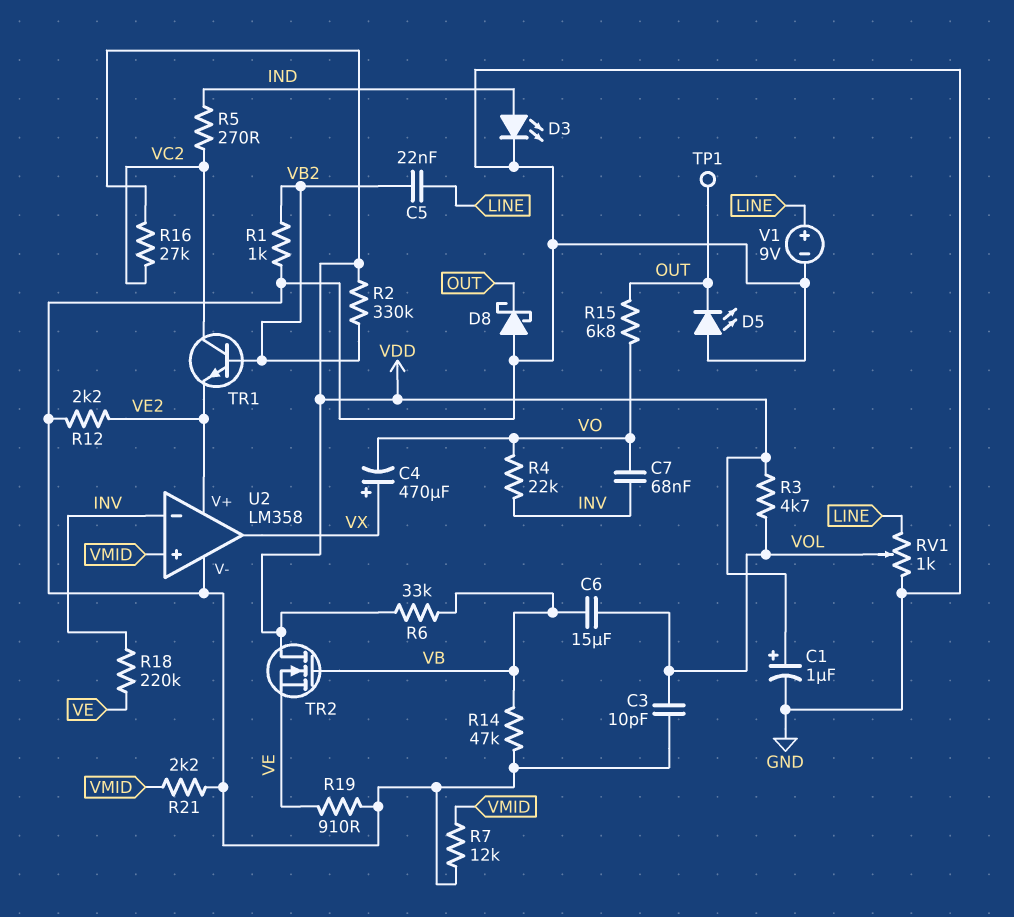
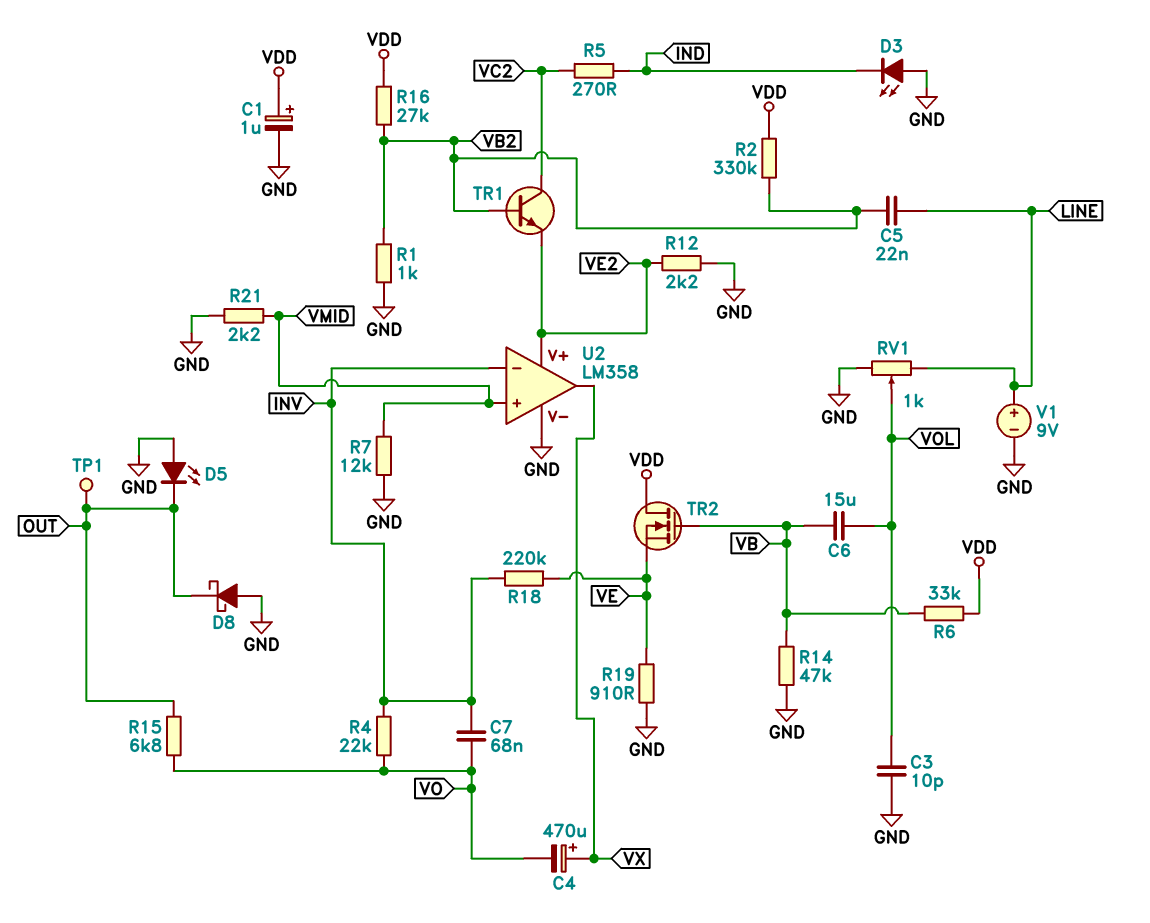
D3: LED (A IND, K GND) -> LED (A GND, K IND)
R3: 4.7k (VDD, VOL) -> none
R16: 27k (VC2, VDD) -> 27k (VB2, VDD)

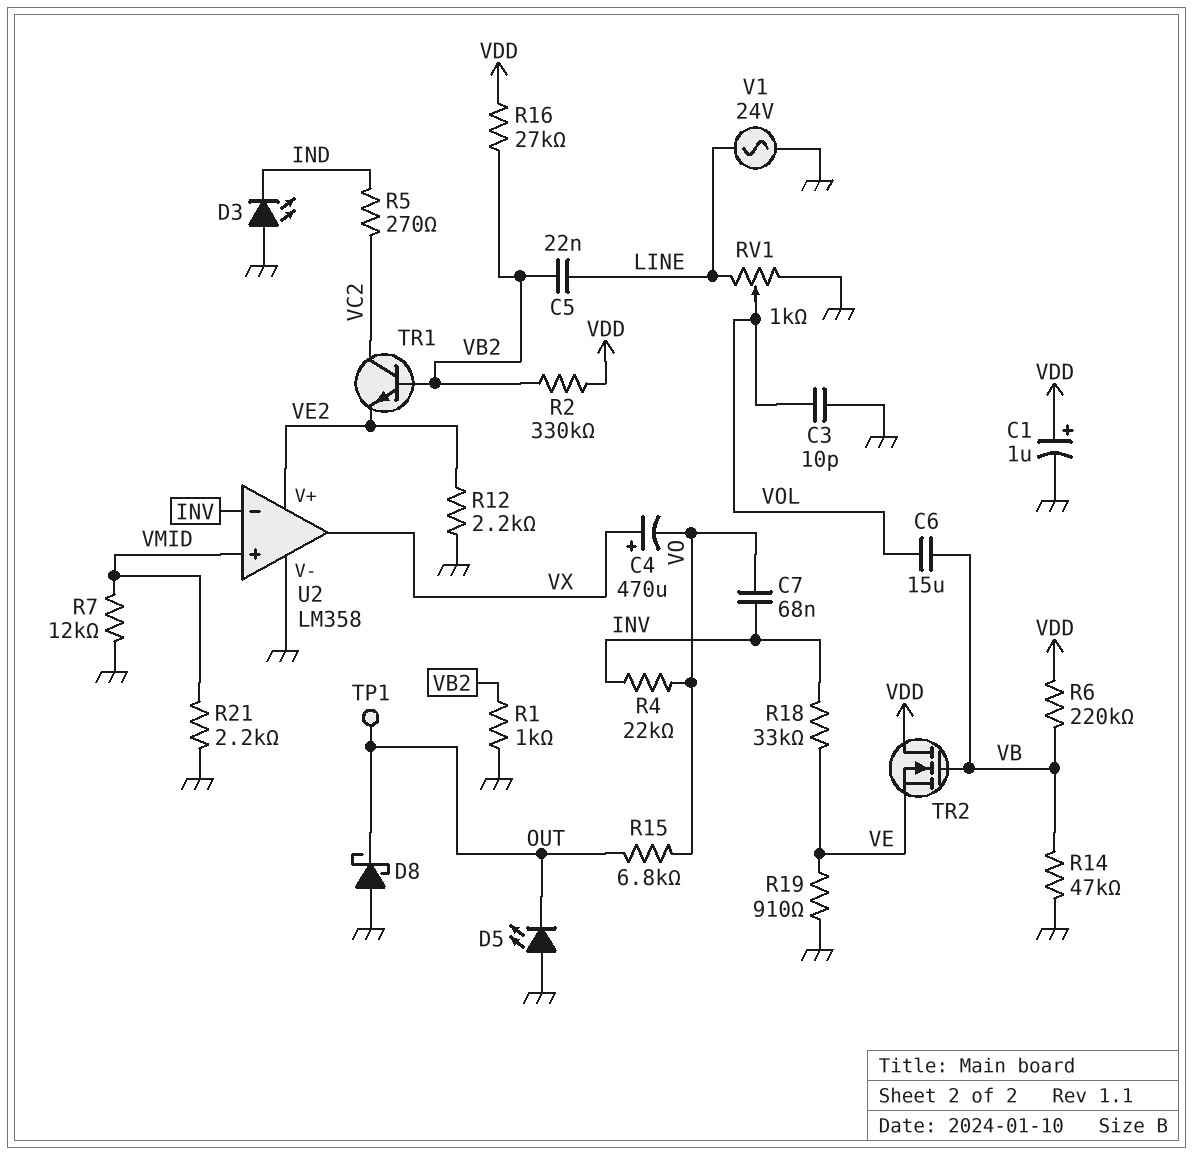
R6: 33k (VB, VDD) -> 220k (VB, VDD)
R18: 220k (INV, VE) -> 33k (INV, VE)
V1: 9V (plus LINE, minus GND) -> AC 24V (GND, LINE)

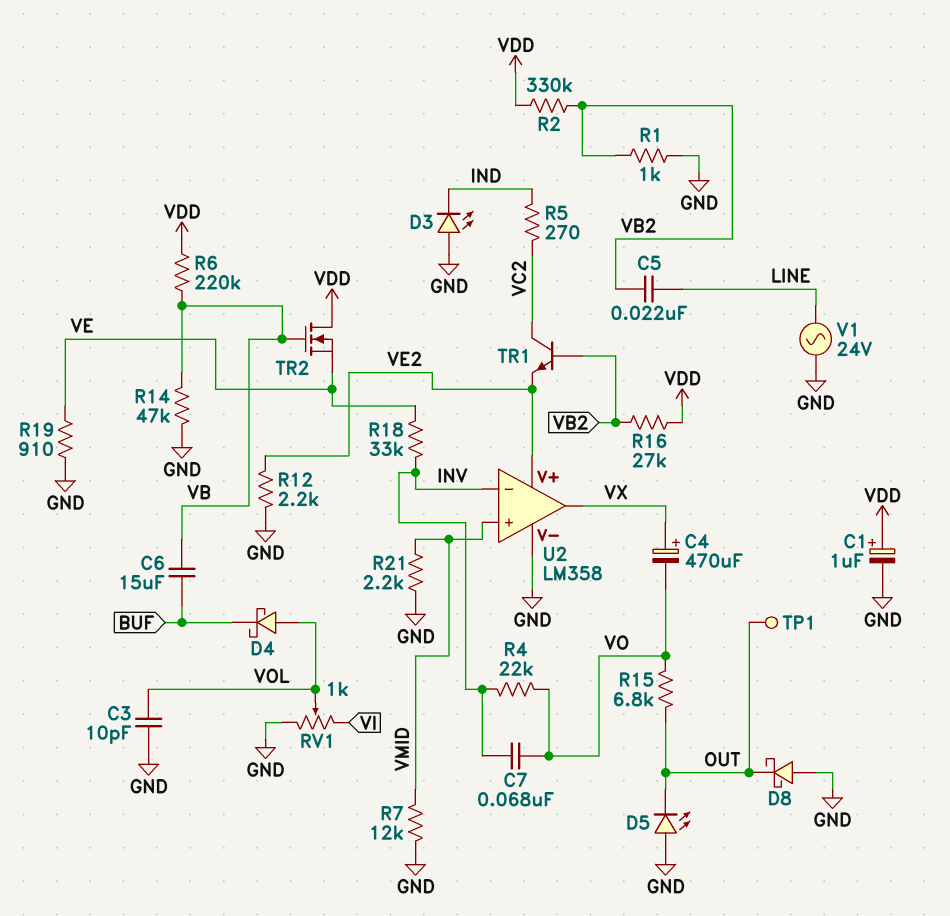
C6: 15uF (VB, VOL) -> 15uF (BUF, VB)
D4: none -> schottky (A VOL, K BUF)
RV1: 1k (GND, LINE, wiper VOL) -> 1k (GND, VI, wiper VOL)

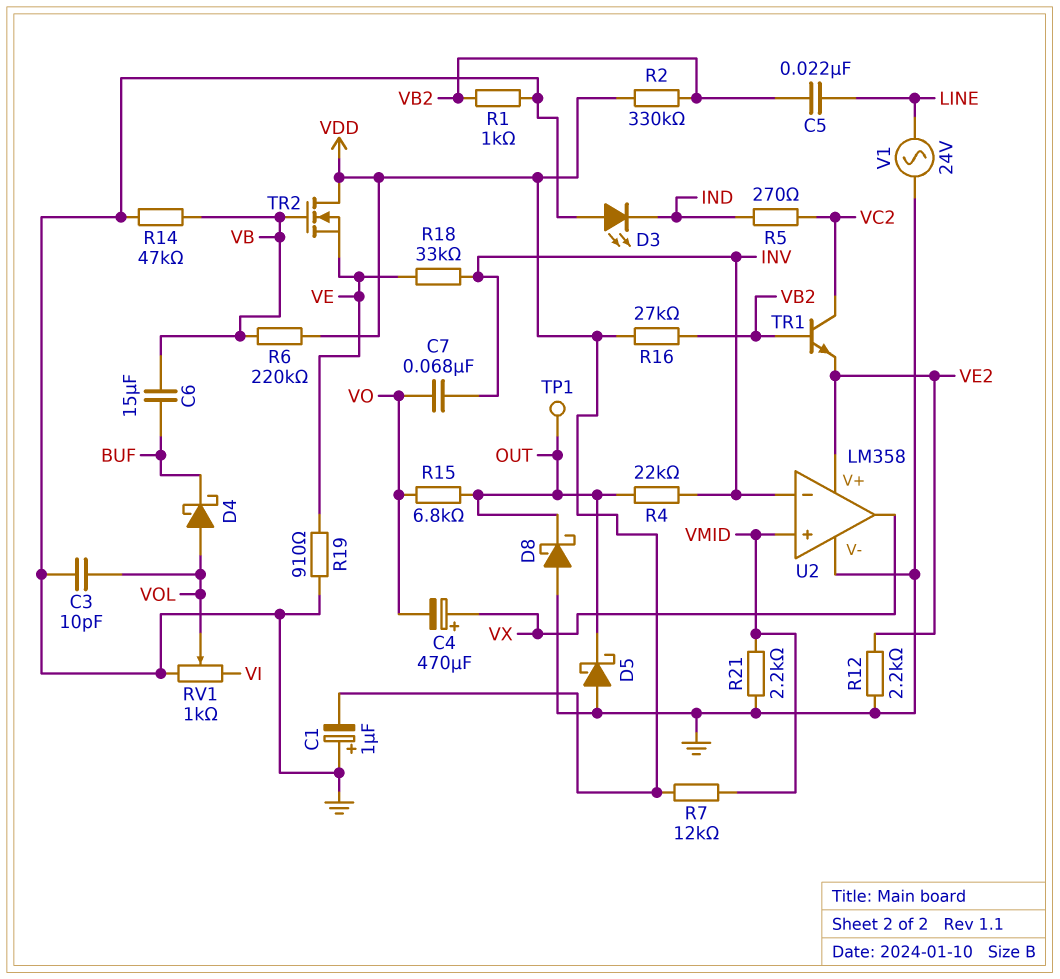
C1: 1uF (plus VDD, minus GND) -> 1uF (plus GND, minus VDD)
D5: LED (A GND, K OUT) -> schottky (A GND, K OUT)
R4: 22k (INV, VO) -> 22k (INV, OUT)
R7: 12k (GND, VMID) -> 12k (VDD, VMID)

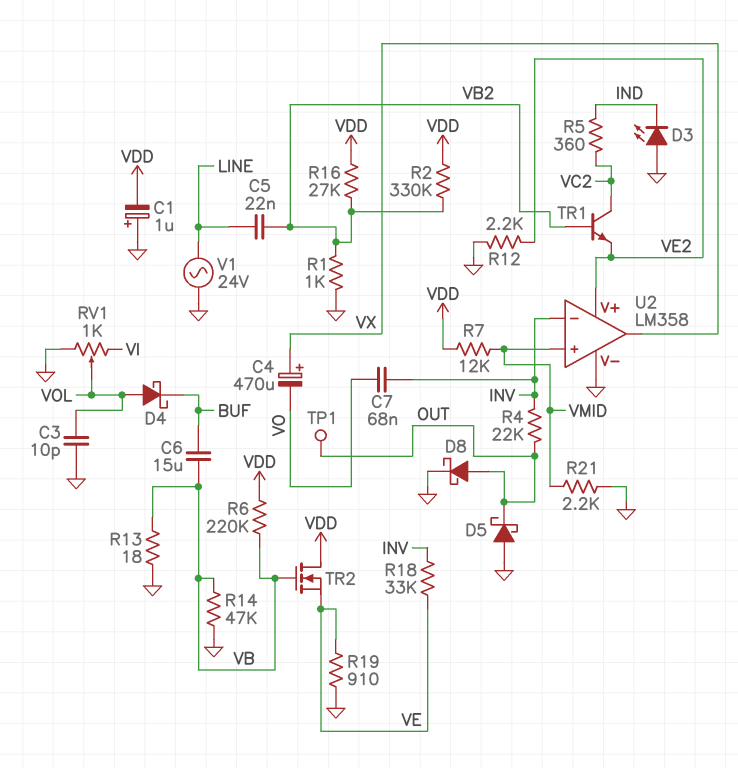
D8: schottky (A GND, K OUT) -> schottky (A OUT, K GND)
R5: 270 (IND, VC2) -> 360 (IND, VC2)
R13: none -> 18 (GND, VB)
R15: 6.8k (OUT, VO) -> none

